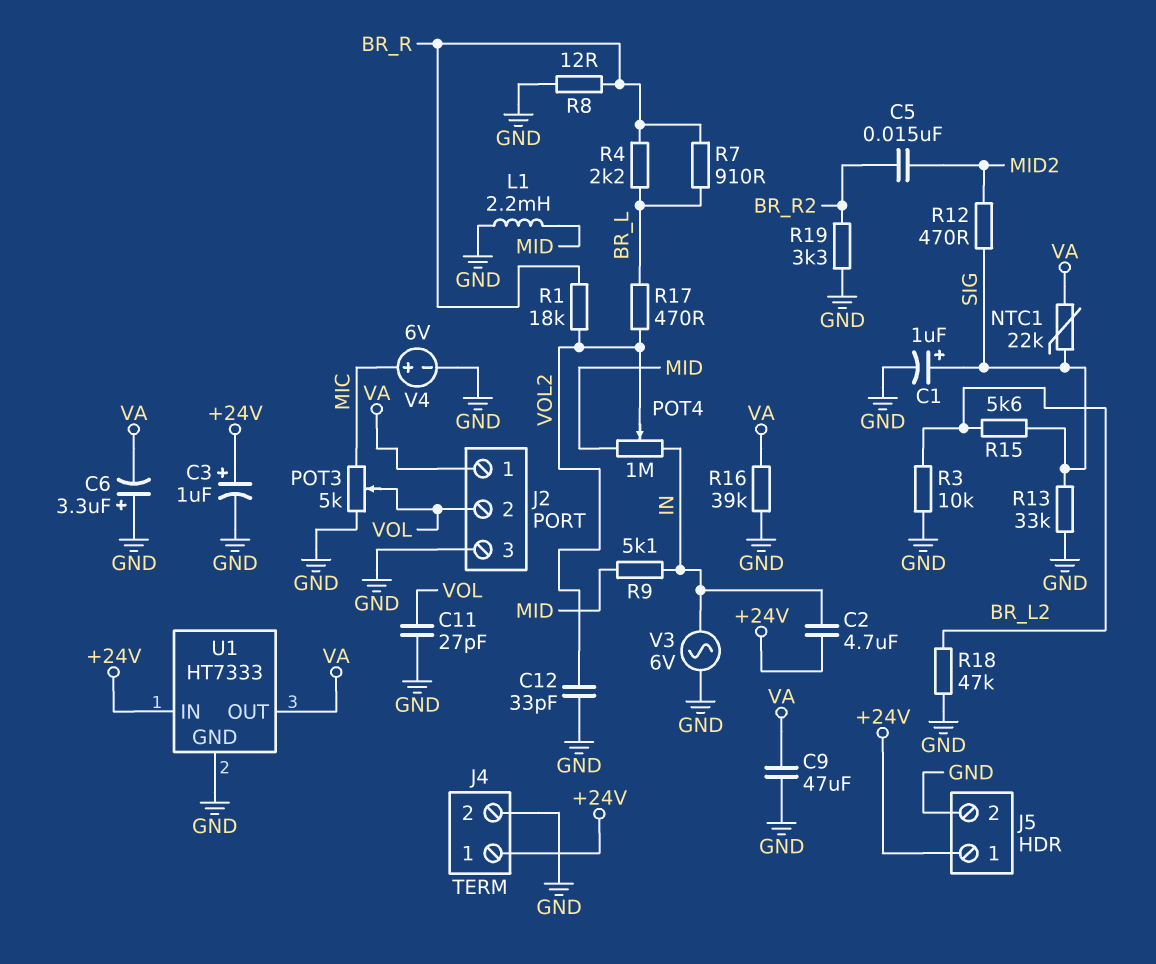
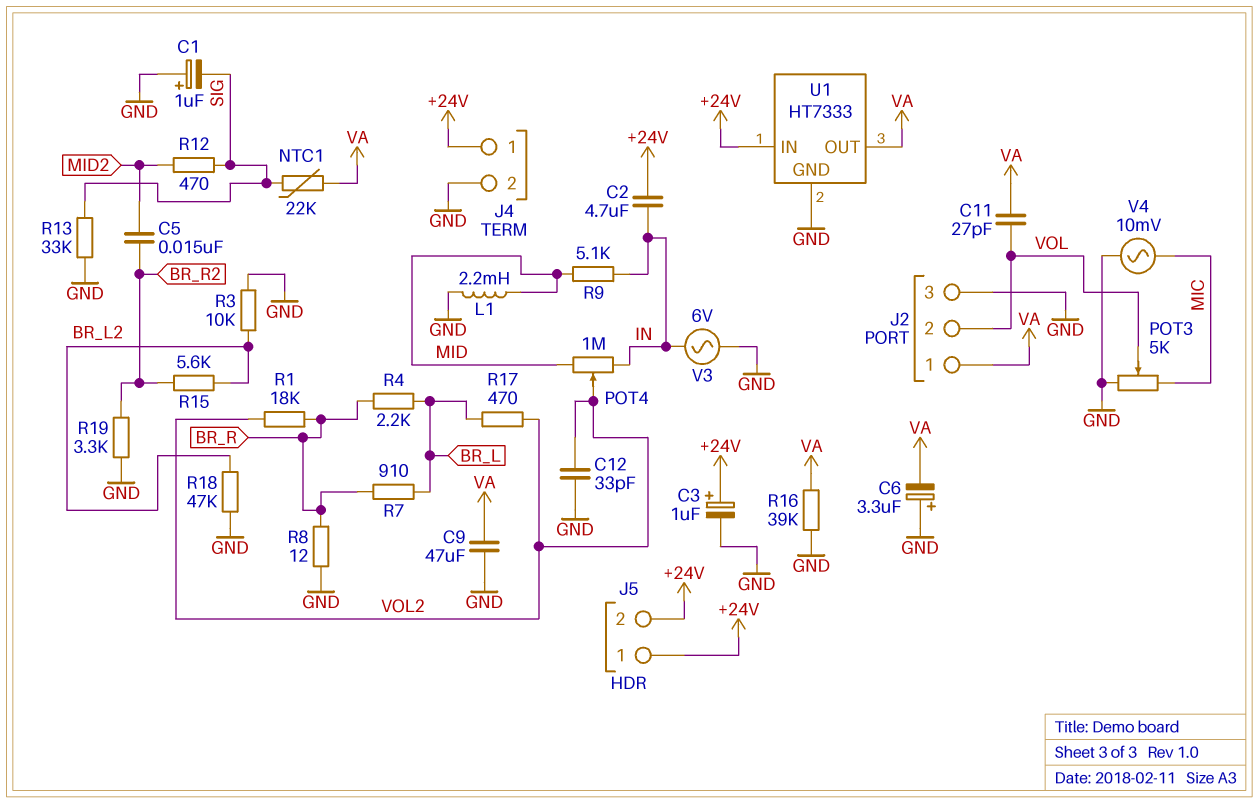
C1: 1uF (plus SIG, minus GND) -> 1uF (plus GND, minus SIG)
C11: 27pF (GND, VOL) -> 27pF (VA, VOL)
J5 pin 2: GND -> +24V
R15: 5.6k (BR_L2, SIG) -> 5.6k (BR_L2, BR_R2)
V4: 6V (plus MIC, minus GND) -> AC 10mV (GND, MIC)

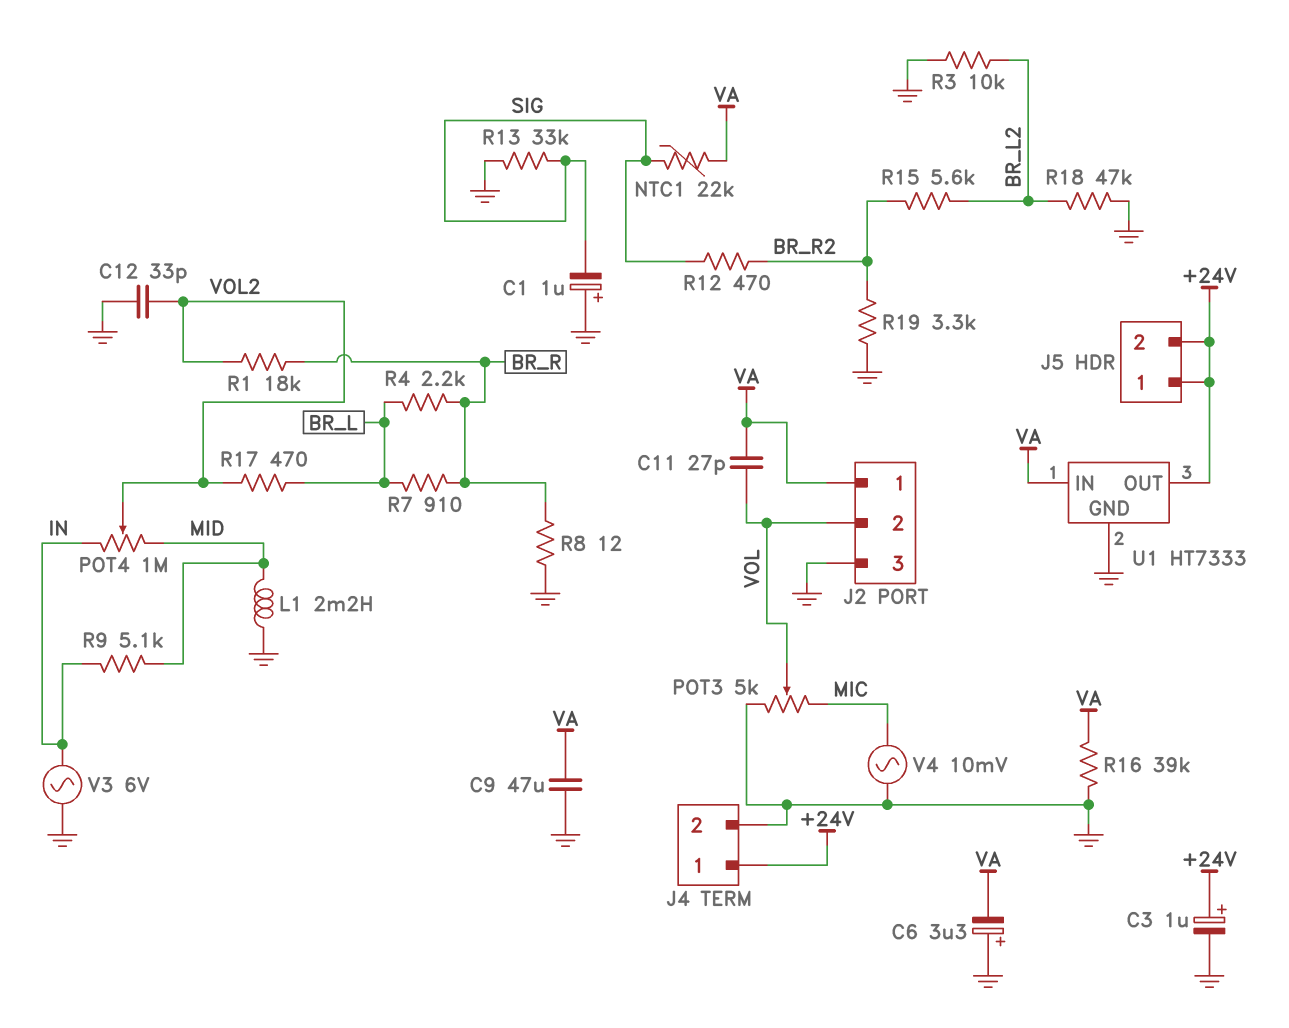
C2: 4.7uF (+24V, IN) -> none
C5: 15nF (BR_R2, MID2) -> none
R12: 470 (MID2, SIG) -> 470 (BR_R2, SIG)
U1 pin IN: +24V -> VA
U1 pin OUT: VA -> +24V

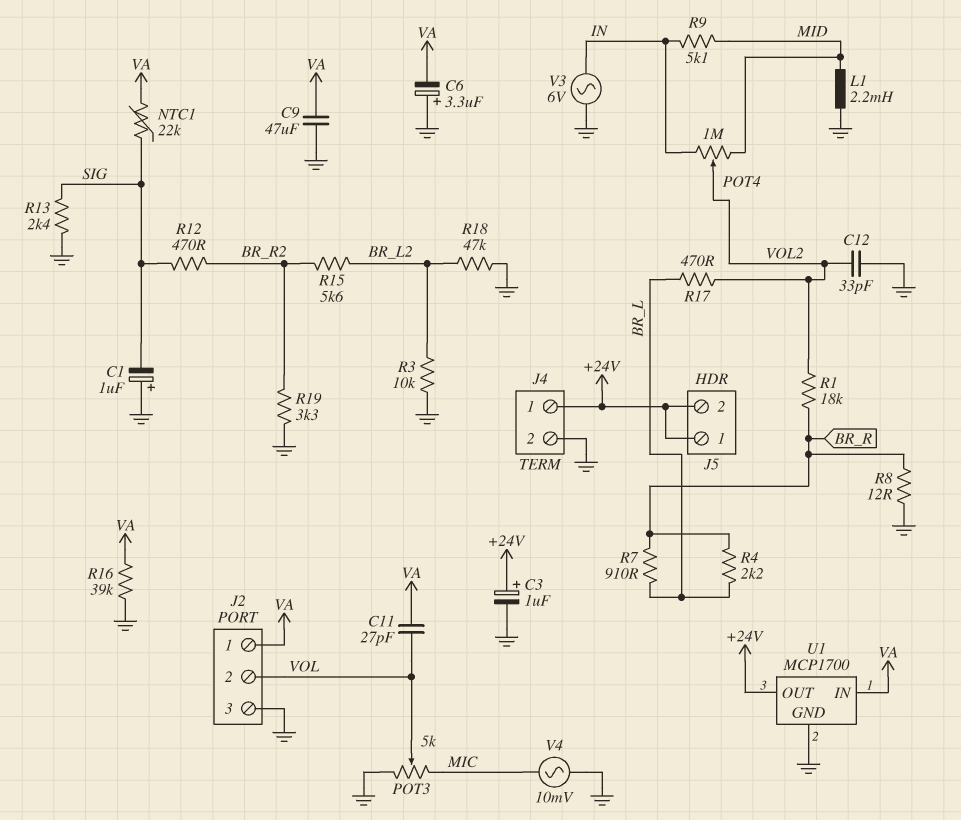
R13: 33k (GND, SIG) -> 2.4k (GND, SIG)
U1: HT7333 -> MCP1700

